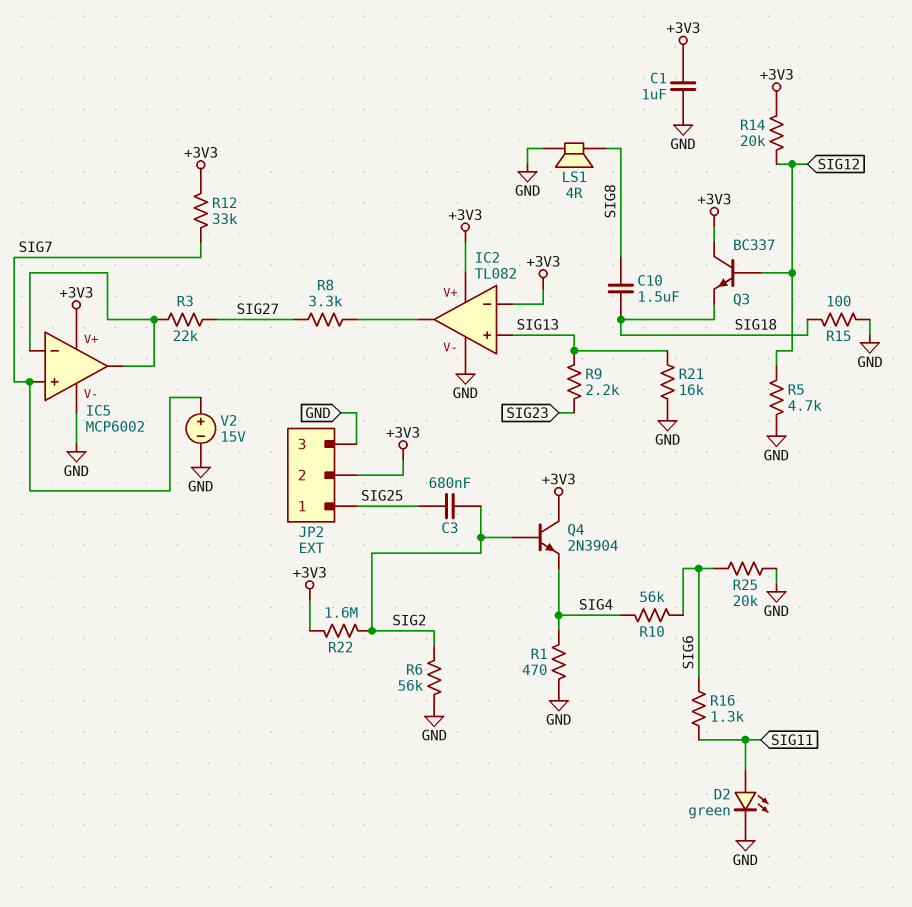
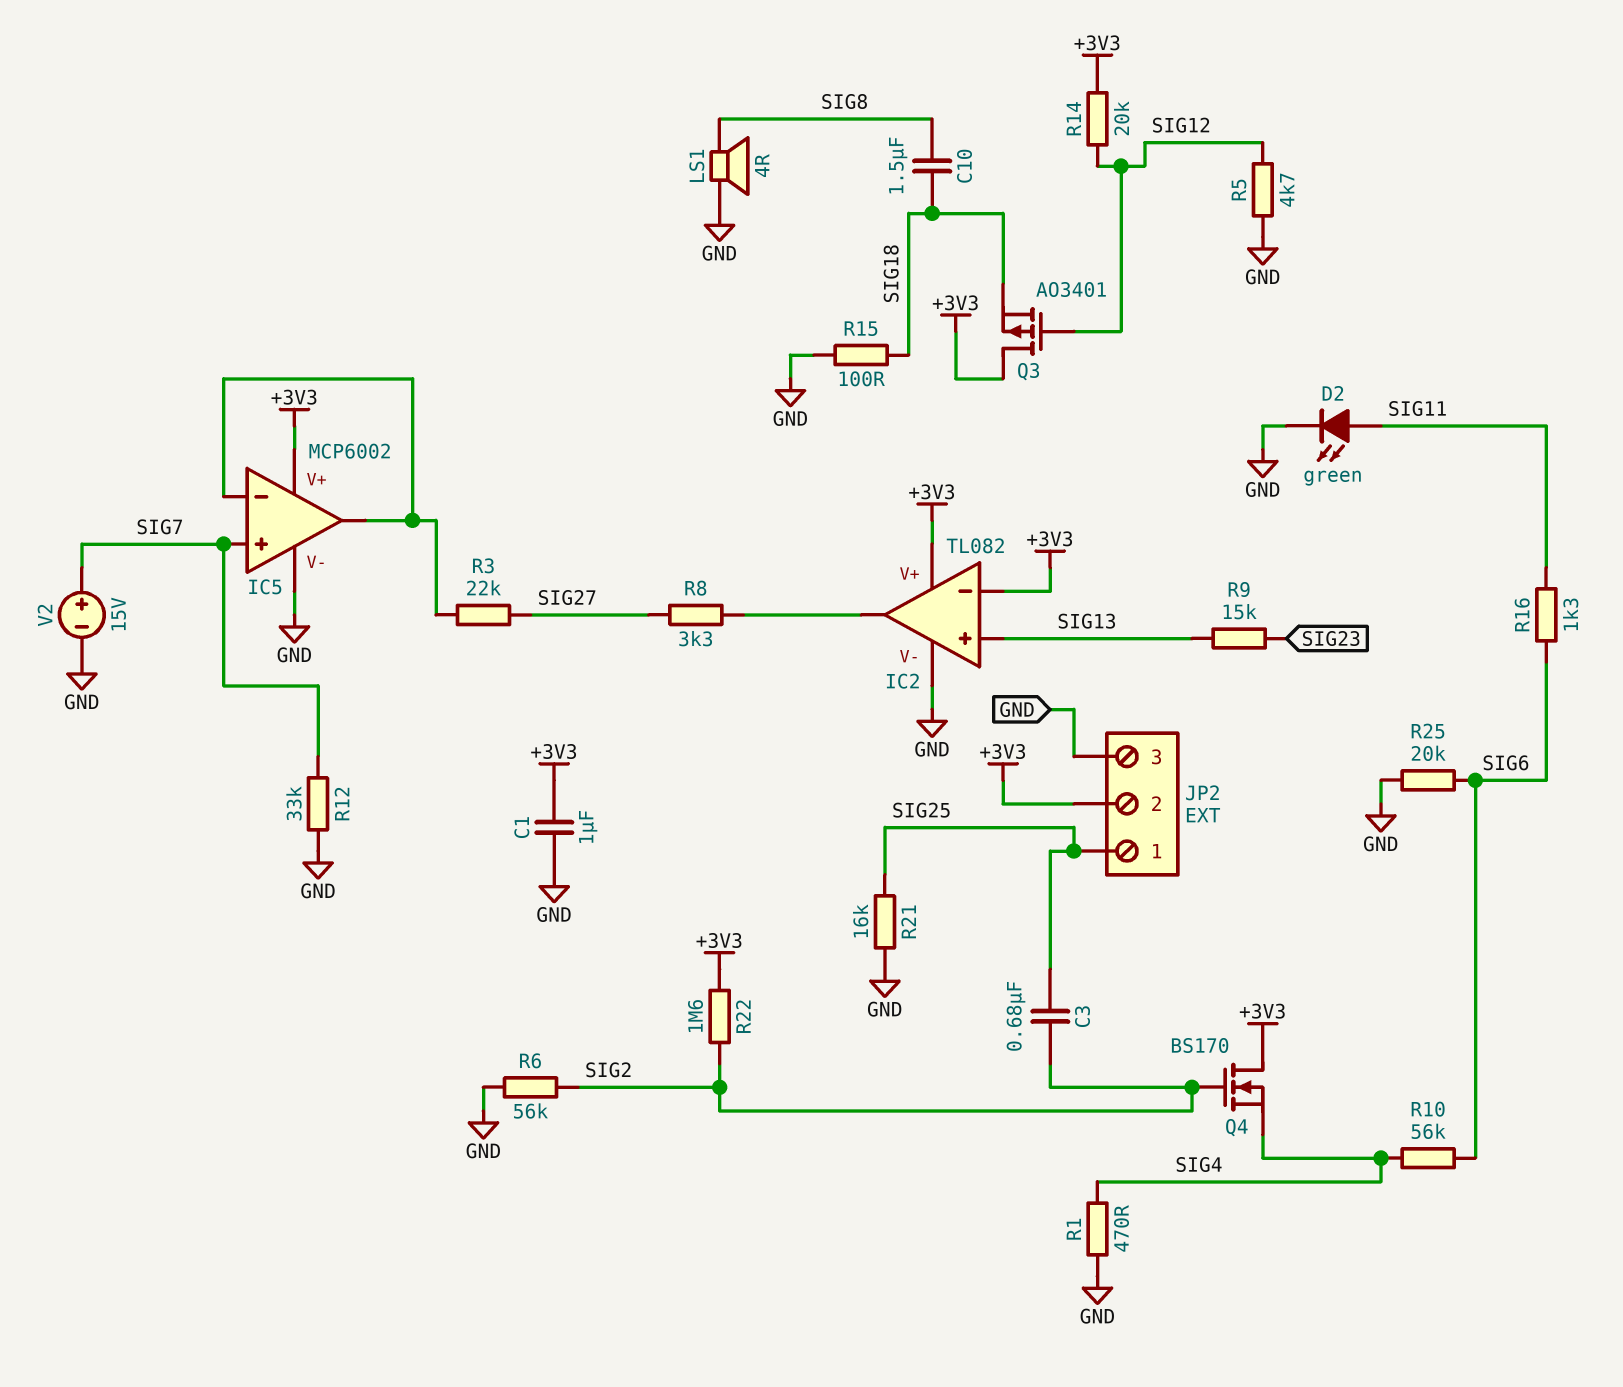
Q3: NPN BC337 (B SIG12, C +3V3, E SIG18) -> PMOS AO3401 (G SIG12, D +3V3, S SIG18)
Q4: NPN 2N3904 (B SIG2, C +3V3, E SIG4) -> NMOS BS170 (G SIG2, D +3V3, S SIG4)
R9: 2.2k (SIG13, SIG23) -> 15k (SIG13, SIG23)
R12: 33k (+3V3, SIG7) -> 33k (GND, SIG7)
R21: 16k (GND, SIG13) -> 16k (GND, SIG25)

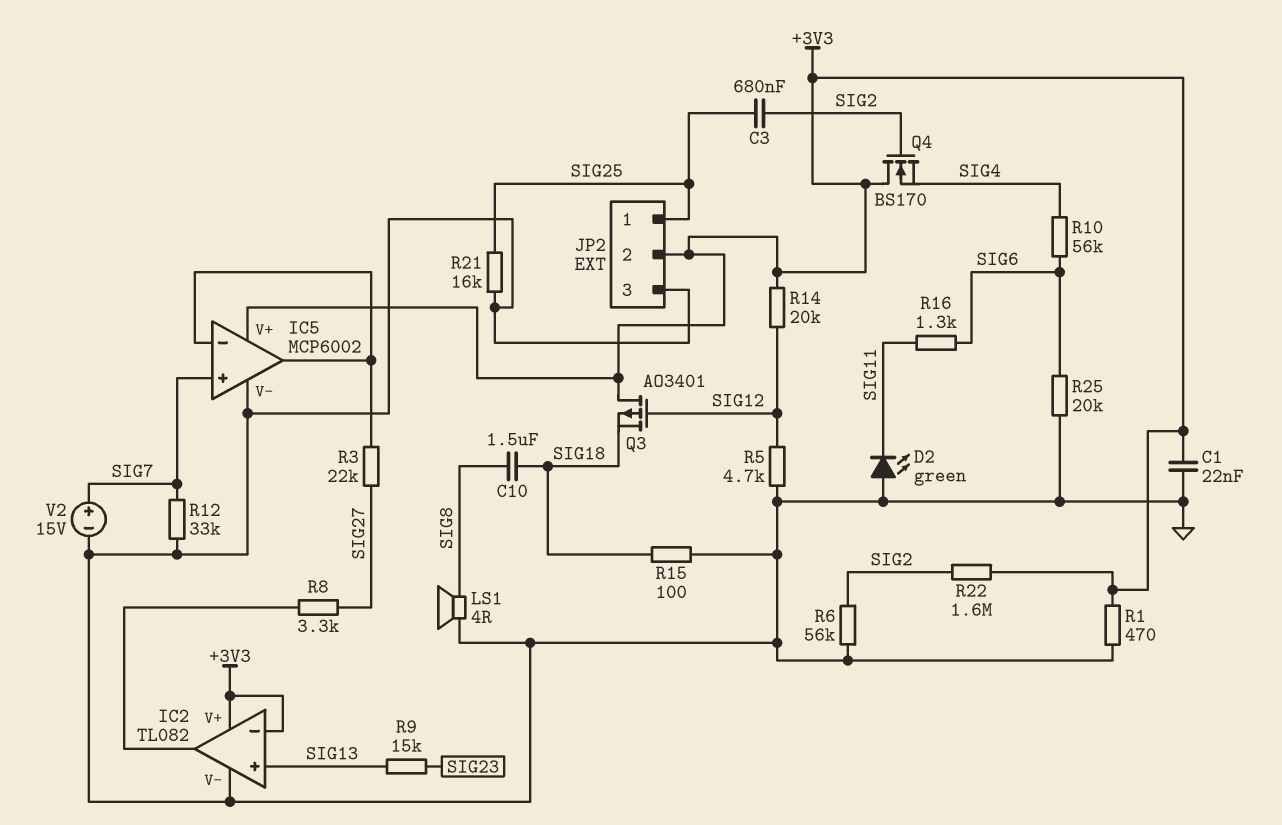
C1: 1uF (+3V3, GND) -> 22nF (+3V3, GND)
D2: LED green (A SIG11, K GND) -> LED green (A GND, K SIG11)
R1: 470 (GND, SIG4) -> 470 (+3V3, GND)

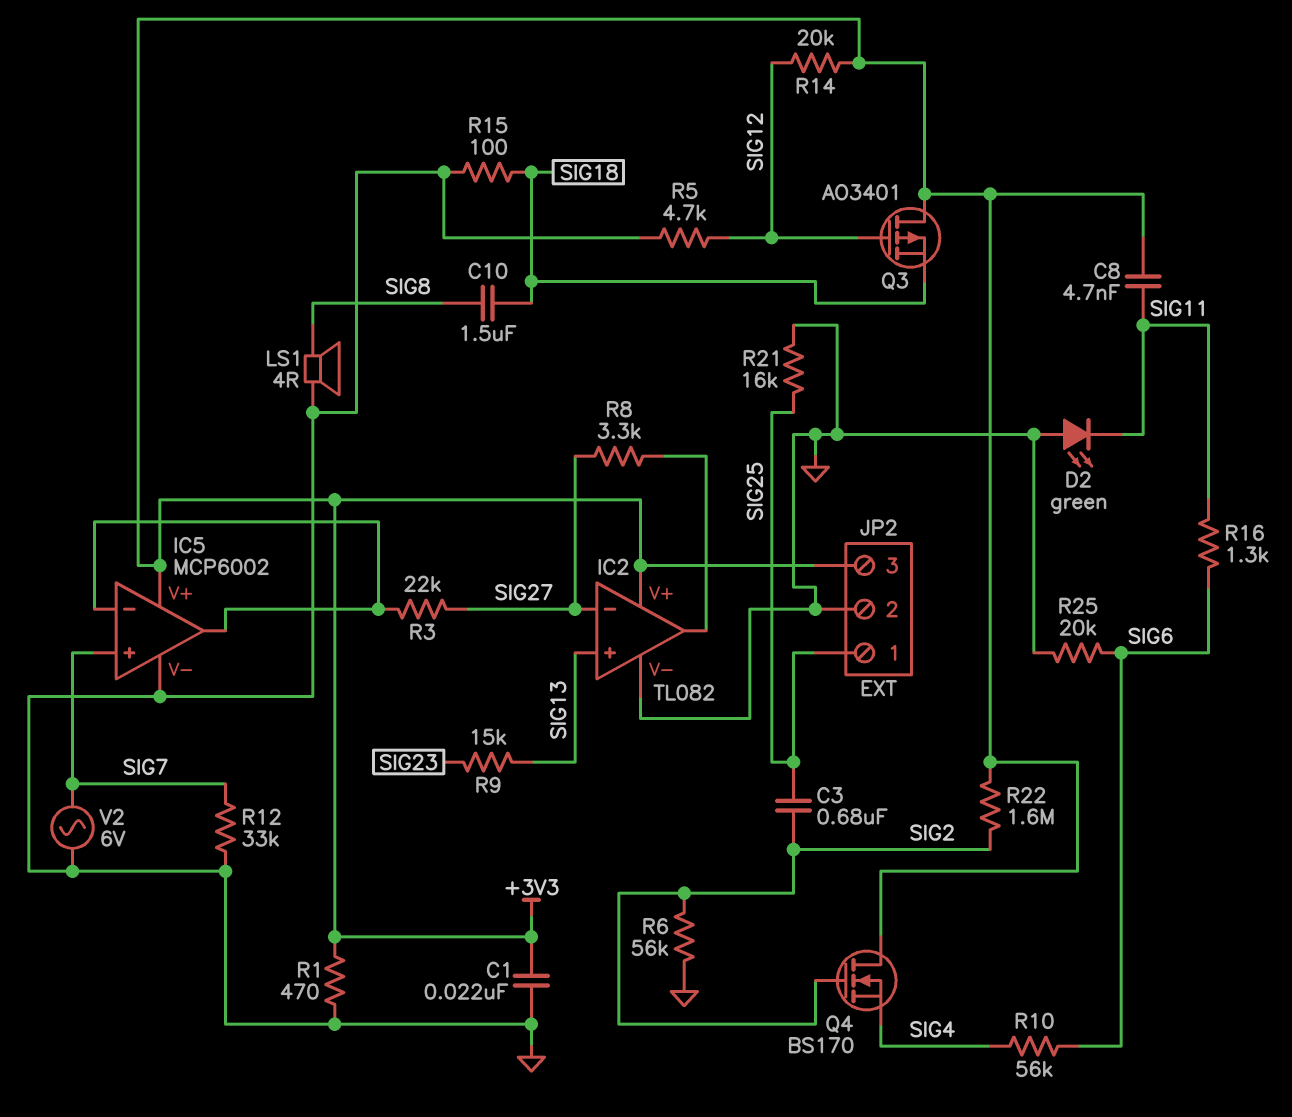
C8: none -> 4.7nF (+3V3, SIG11)
IC2 pin in-: +3V3 -> SIG27
JP2 pin 2: +3V3 -> GND
JP2 pin 3: GND -> +3V3
V2: 15V (plus SIG7, minus GND) -> AC 6V (GND, SIG7)

